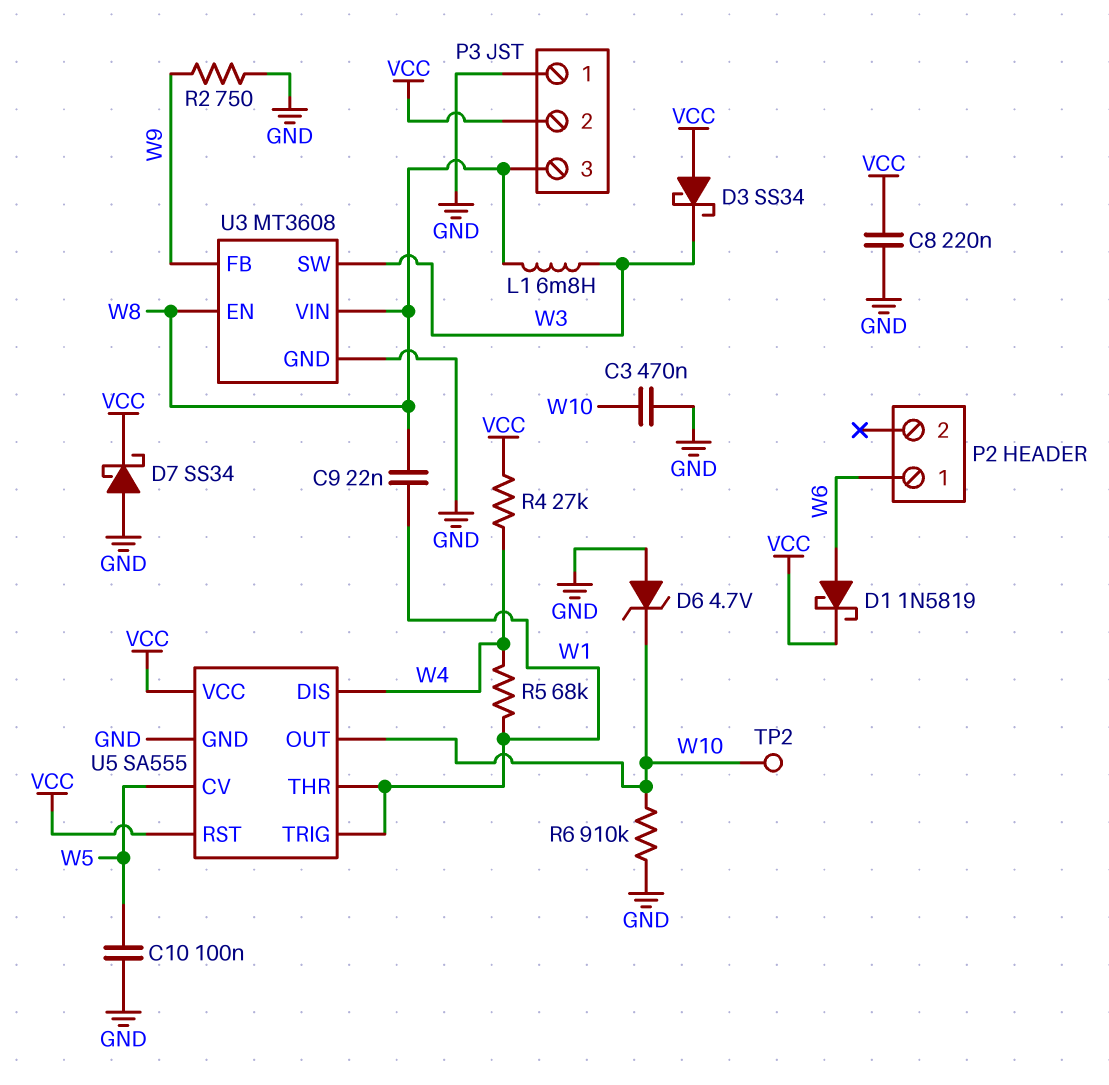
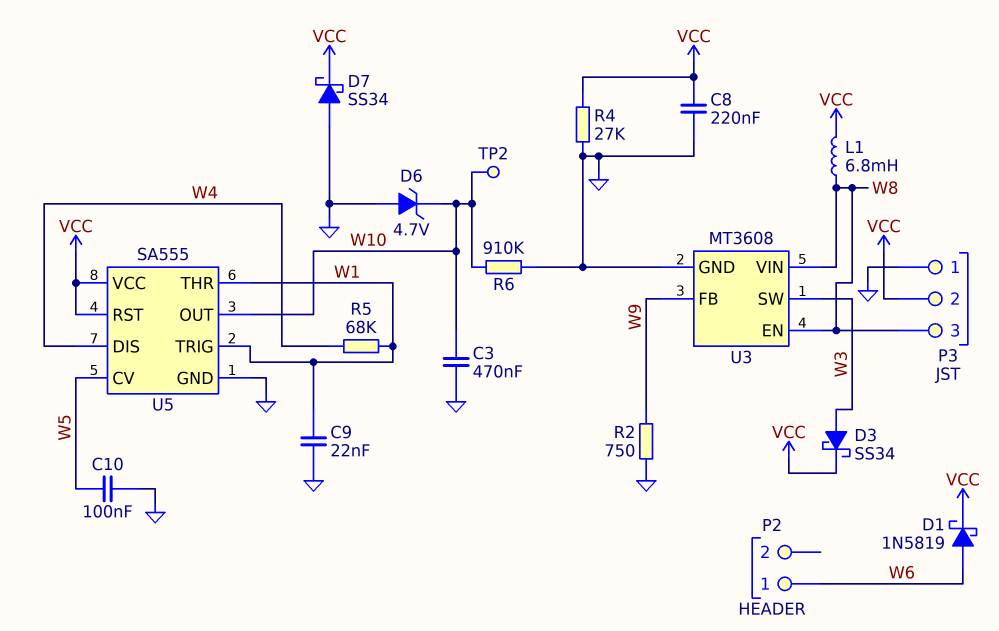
C9: 22nF (W1, W8) -> 22nF (GND, W1)
D3: schottky SS34 (A VCC, K W3) -> schottky SS34 (A W3, K VCC)
L1: 6.8mH (W3, W8) -> 6.8mH (VCC, W8)
R4: 27k (VCC, W4) -> 27k (GND, VCC)

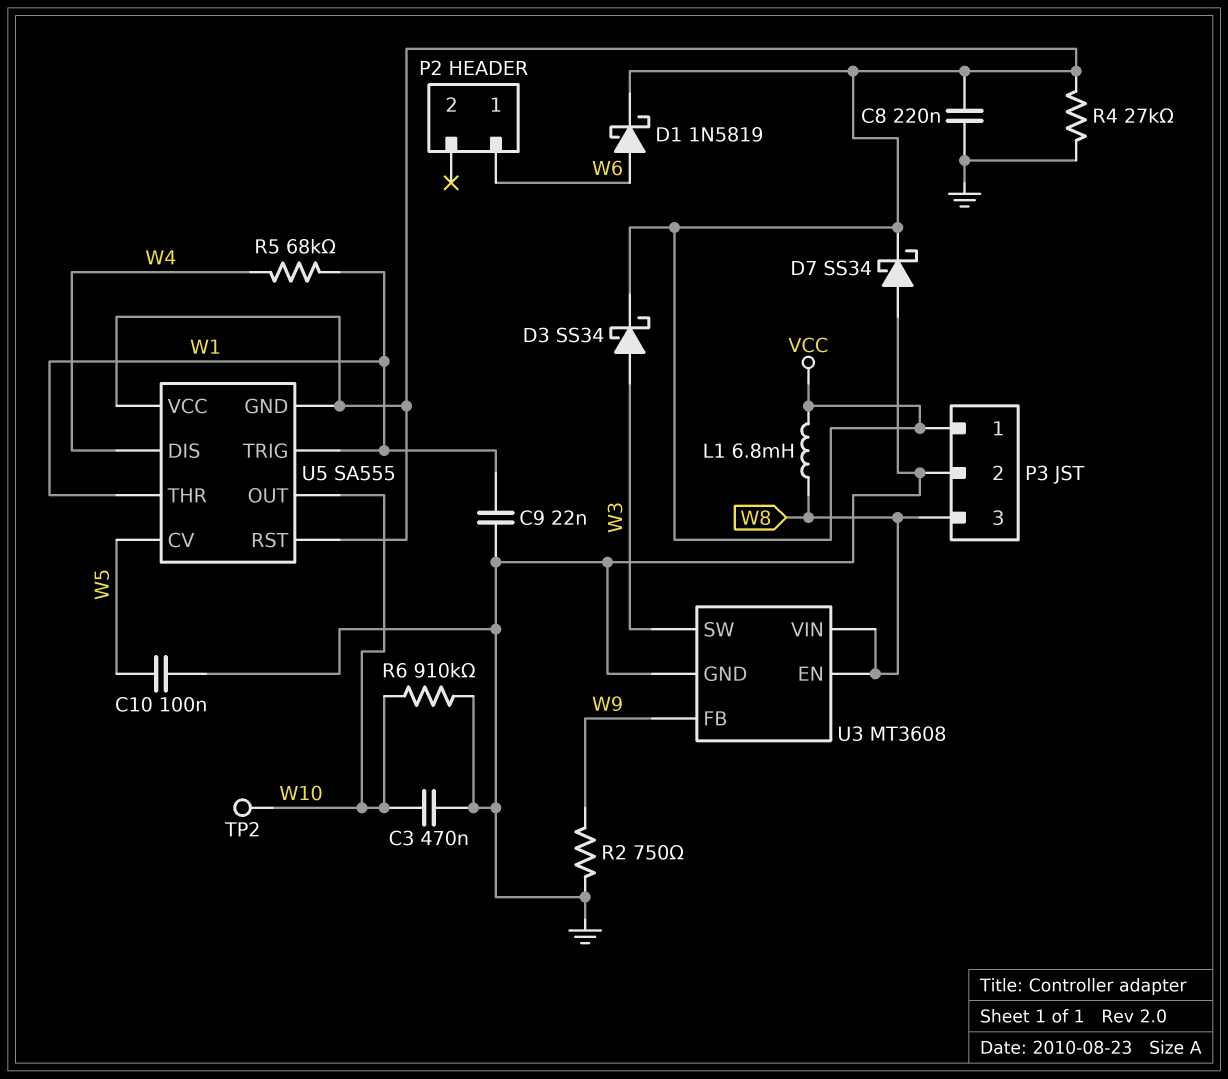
D6: zener 4.7V (A GND, K W10) -> none
P3 pin 1: GND -> VCC
P3 pin 2: VCC -> GND
U5 pin GND: GND -> VCC

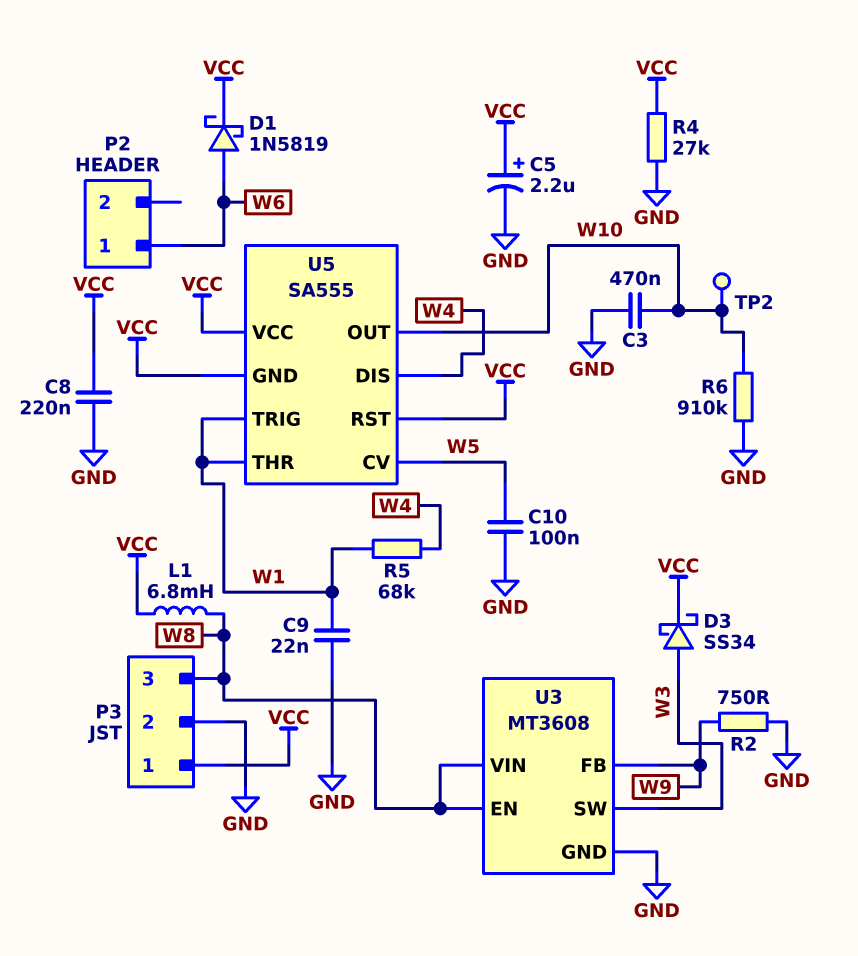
C5: none -> 2.2uF (plus VCC, minus GND)
D7: schottky SS34 (A GND, K VCC) -> none

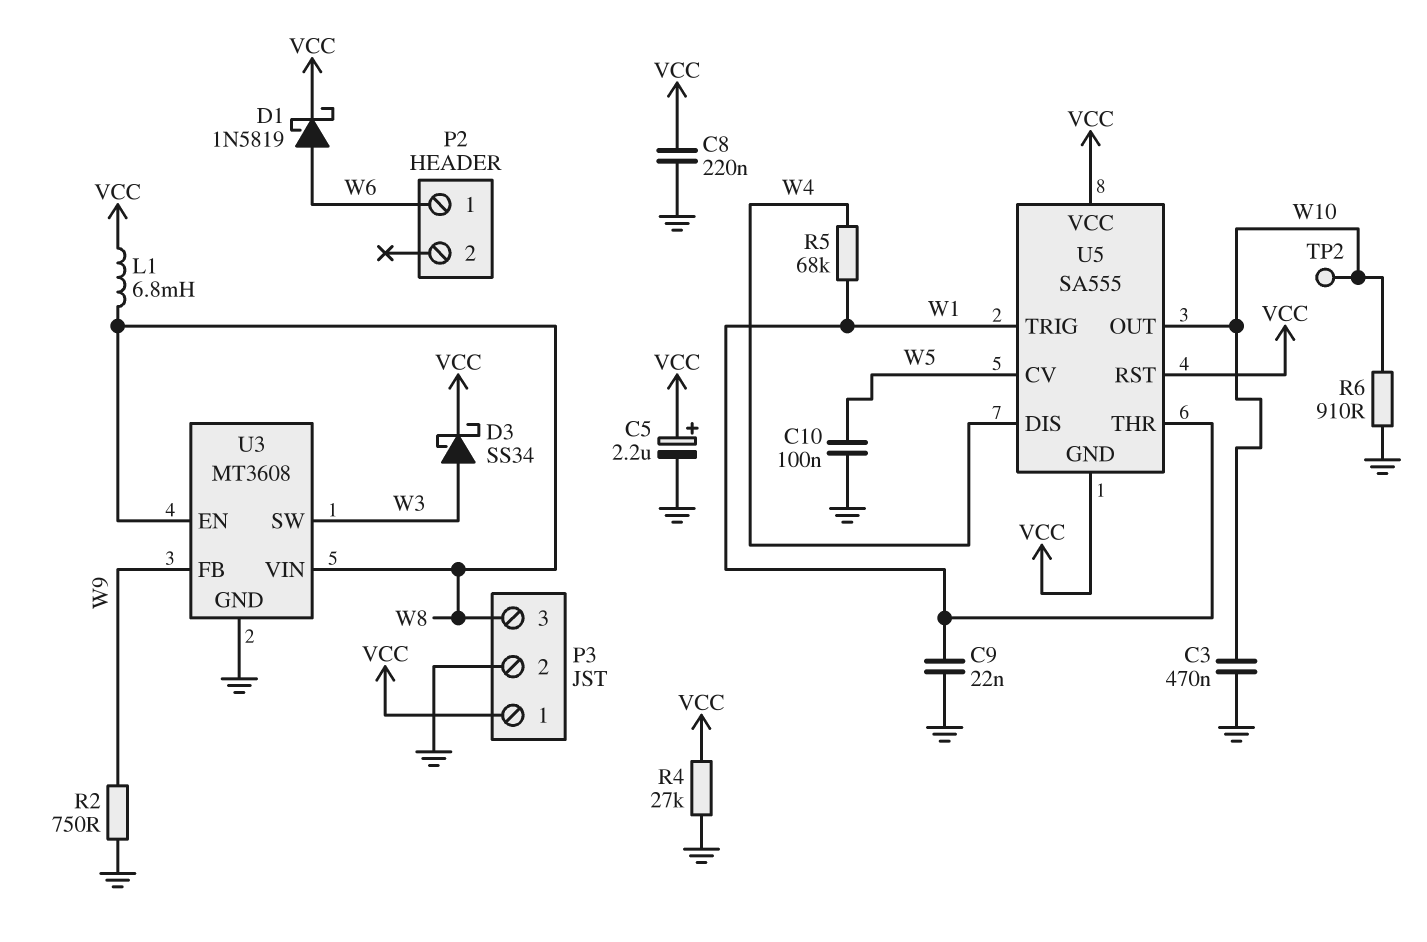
R6: 910k (GND, W10) -> 910 (GND, W10)

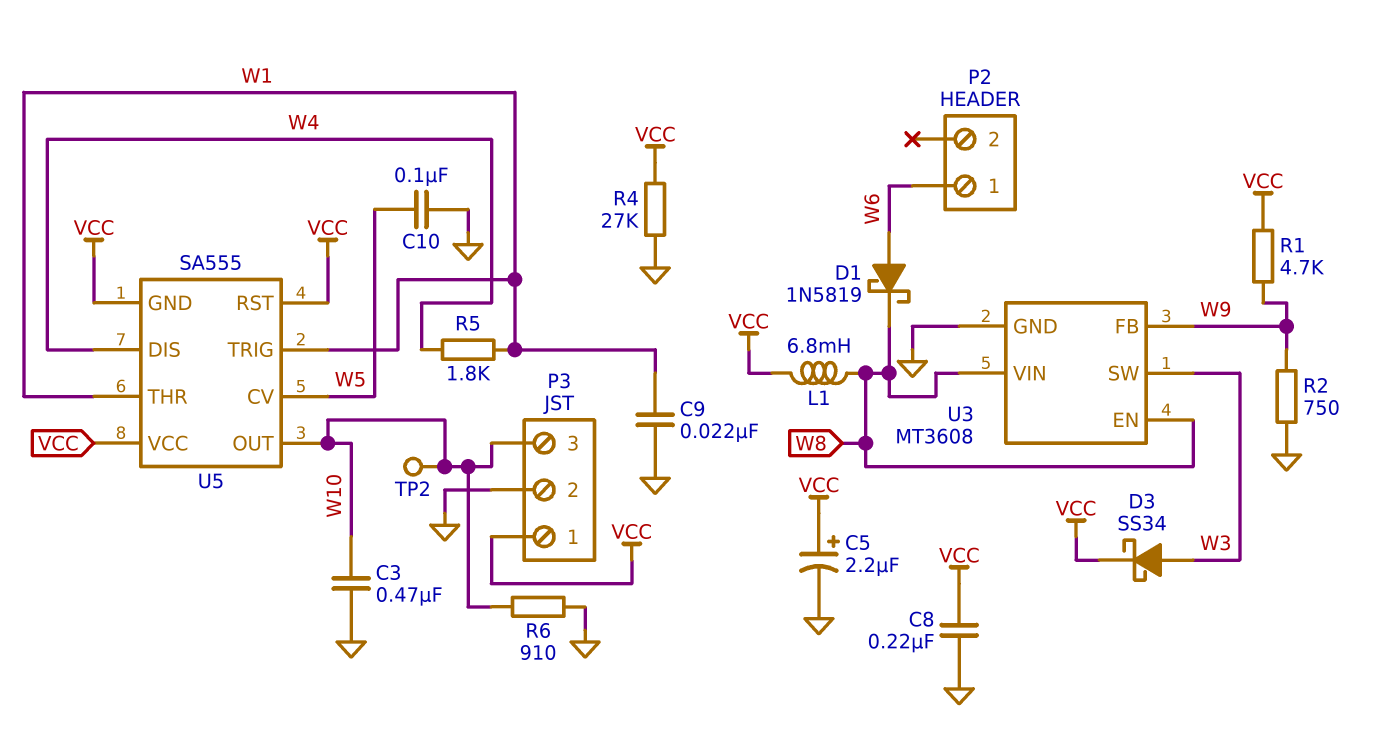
D1: schottky 1N5819 (A W6, K VCC) -> schottky 1N5819 (A W6, K W8)
P3 pin 3: W8 -> W10
R1: none -> 4.7k (VCC, W9)
R5: 68k (W1, W4) -> 1.8k (W1, W4)

